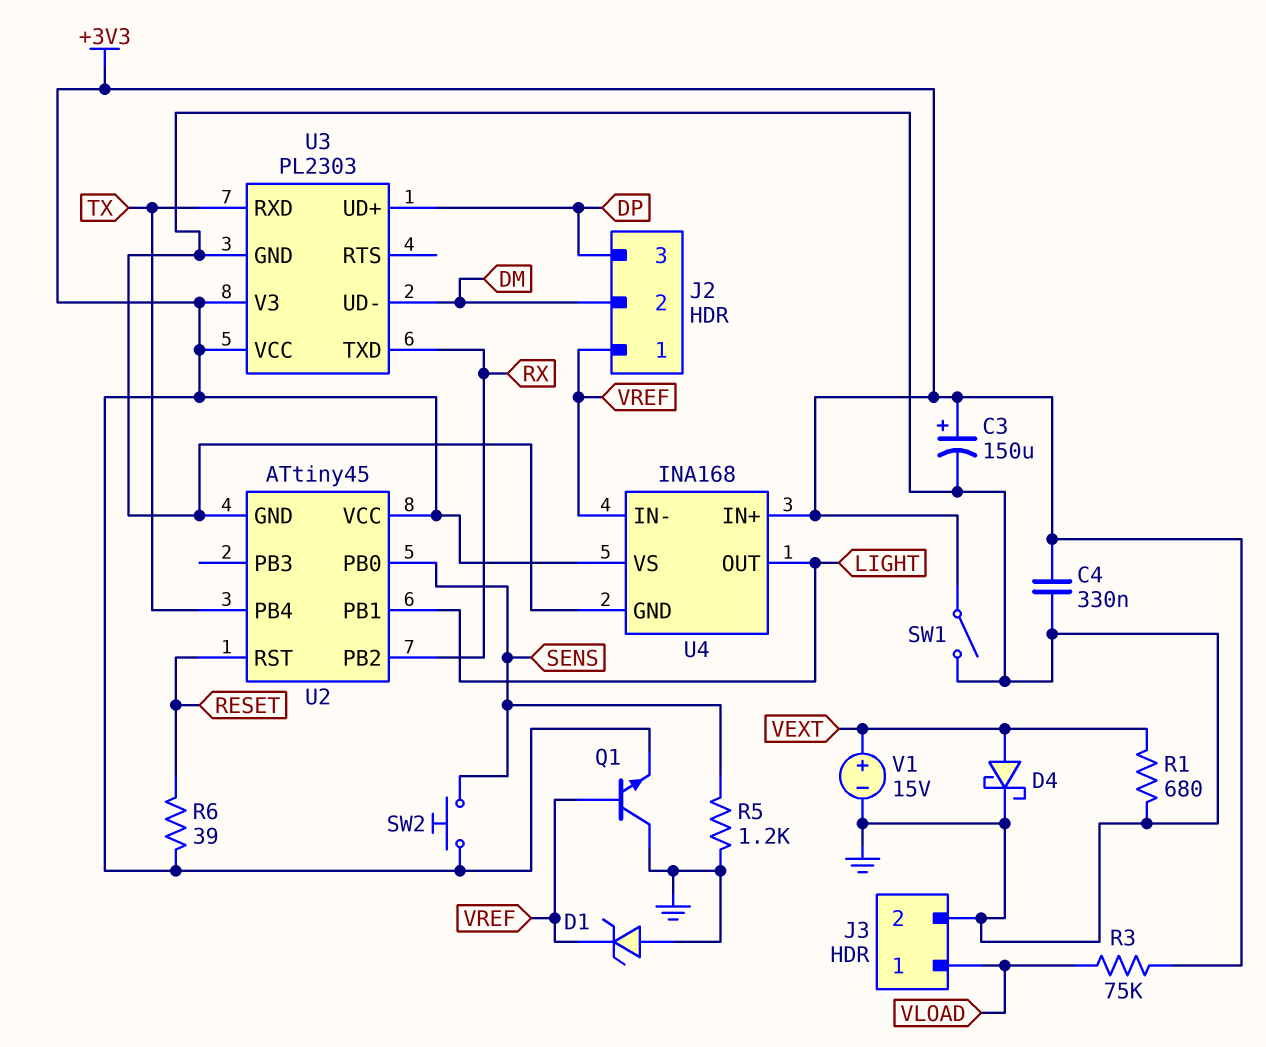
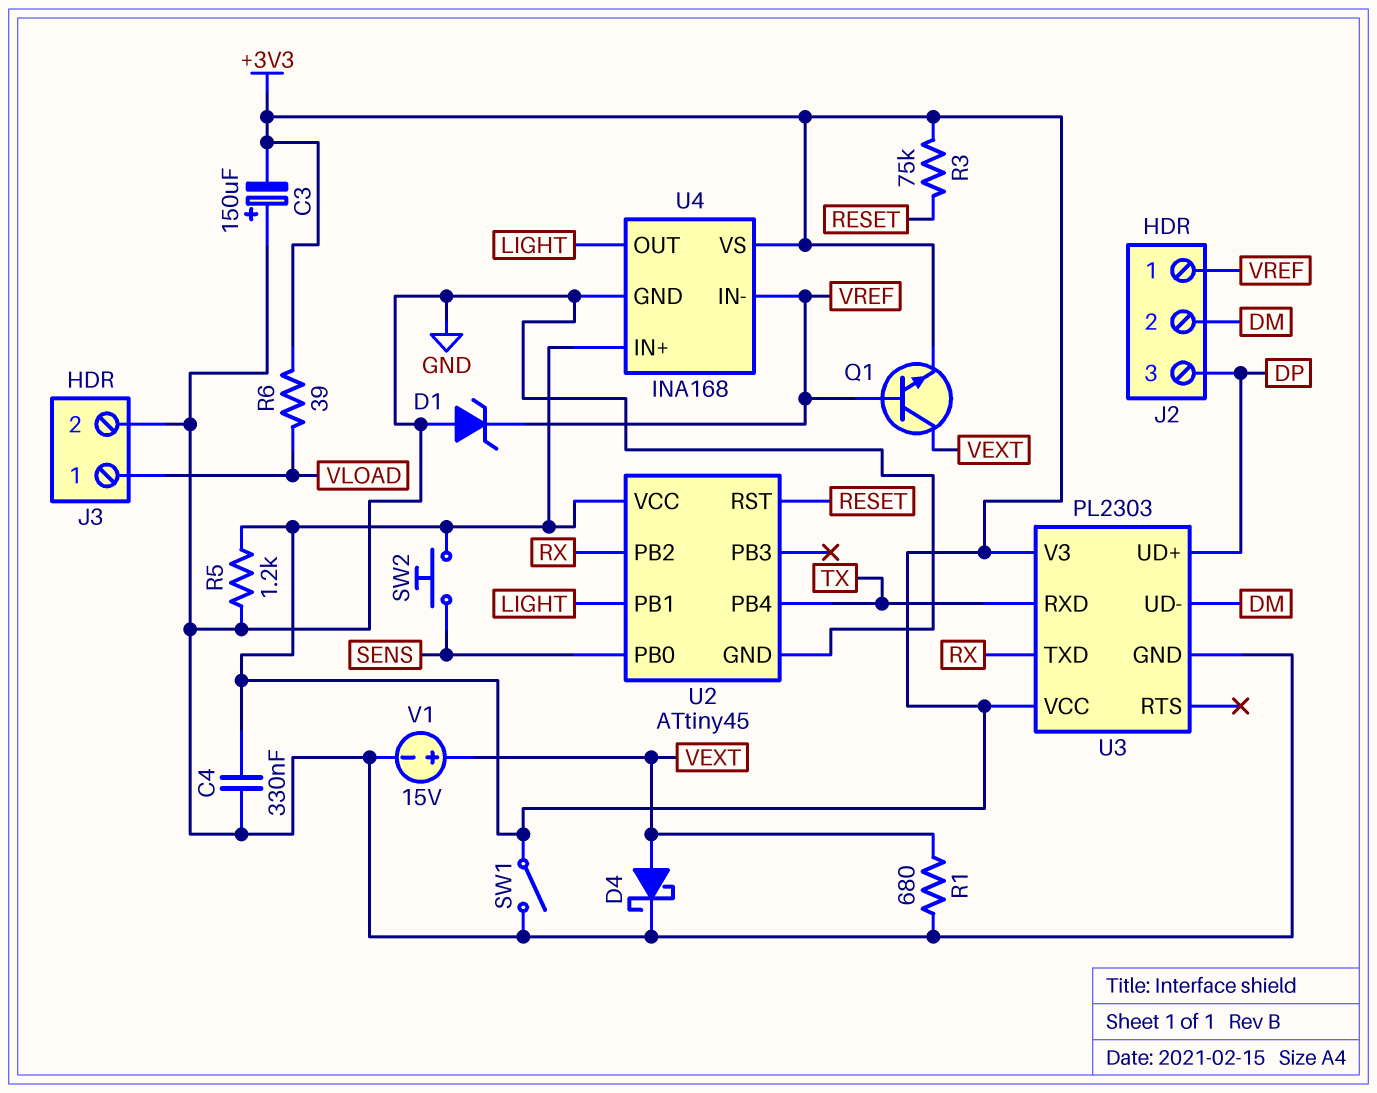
C3: 150uF (plus +3V3, minus GND) -> 150uF (plus GND, minus +3V3)
Q1: NPN (B VREF, C GND, E +3V3) -> NPN (B VREF, C VEXT, E +3V3)
R3: 75k (+3V3, VLOAD) -> 75k (+3V3, RESET)
R5: 1.2k (GND, SENS) -> 1.2k (+3V3, GND)
R6: 39 (+3V3, RESET) -> 39 (+3V3, VLOAD)

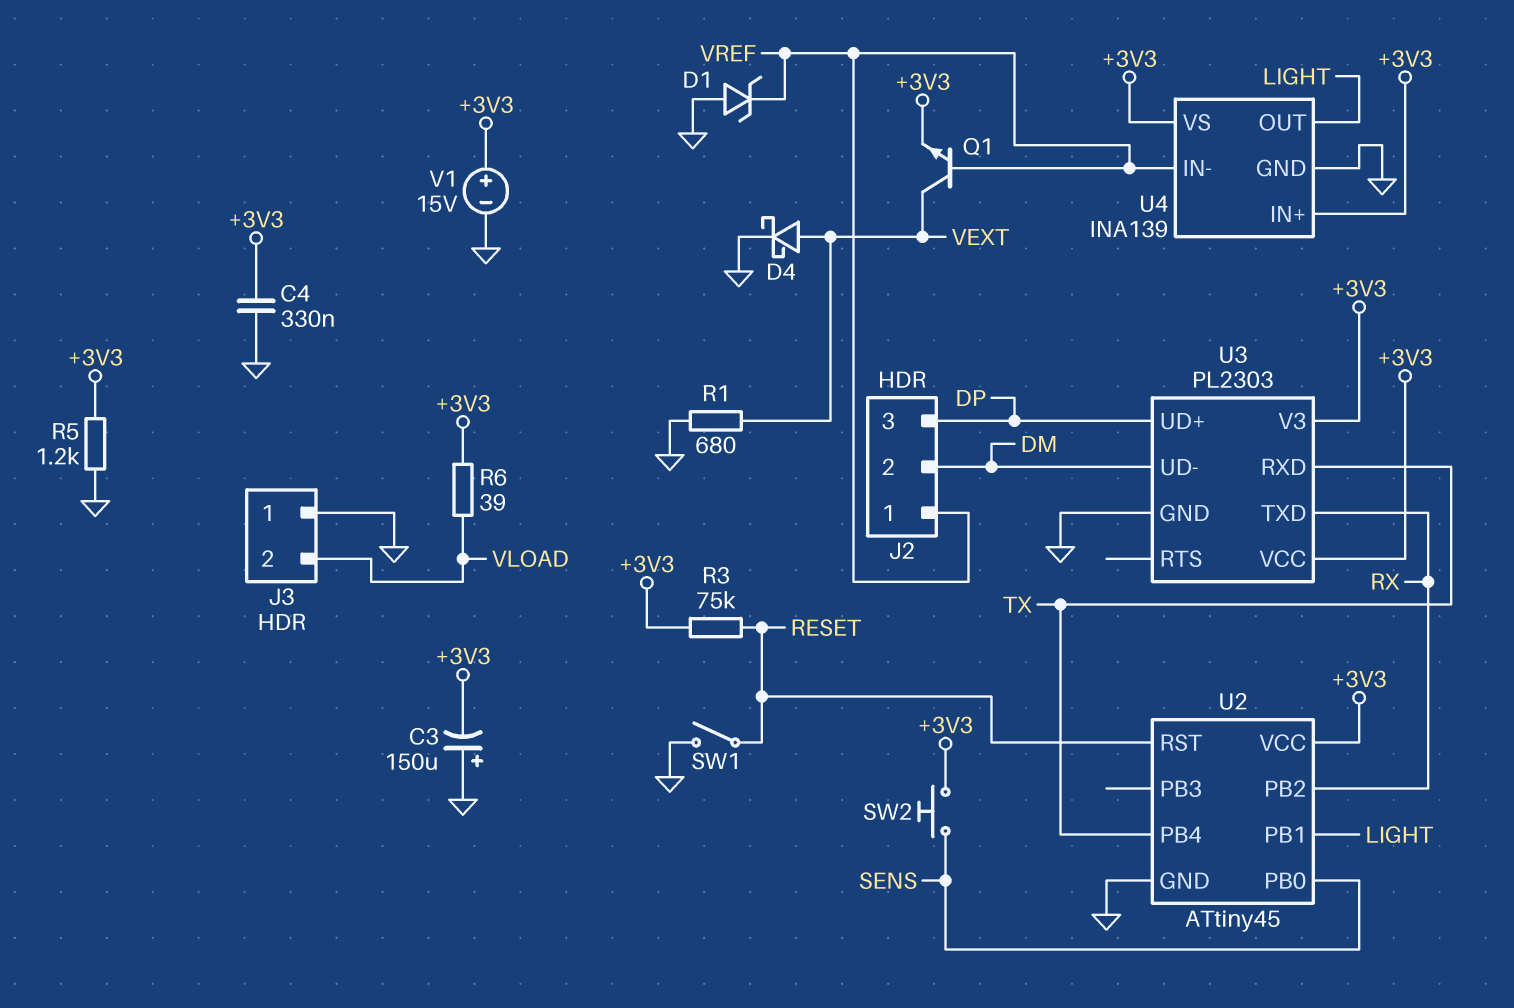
J3 pin 1: VLOAD -> GND
J3 pin 2: GND -> VLOAD
SW1: switch (+3V3, GND) -> switch (GND, RESET)
U4: INA168 -> INA139
V1: 15V (plus VEXT, minus GND) -> 15V (plus +3V3, minus GND)

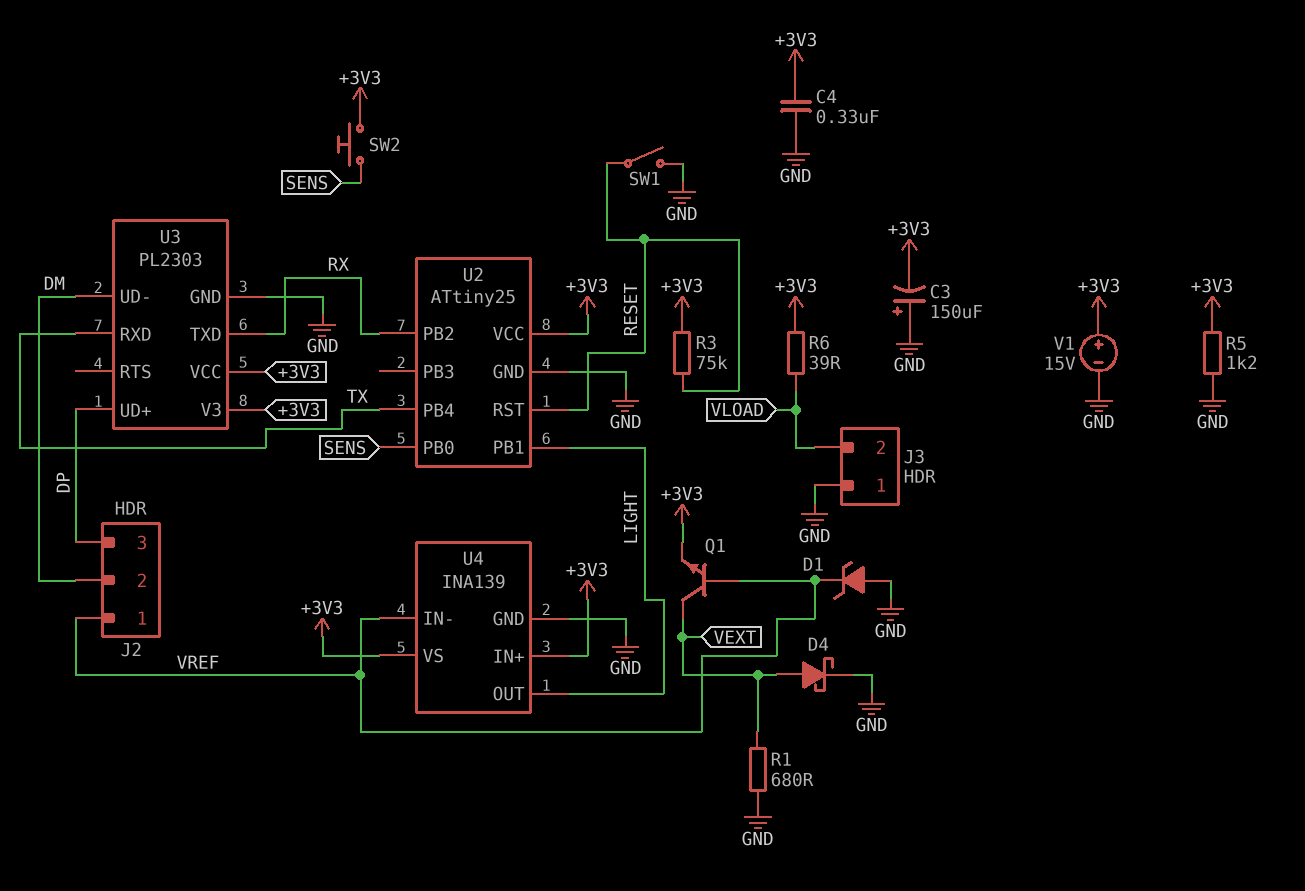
U2: ATtiny45 -> ATtiny25

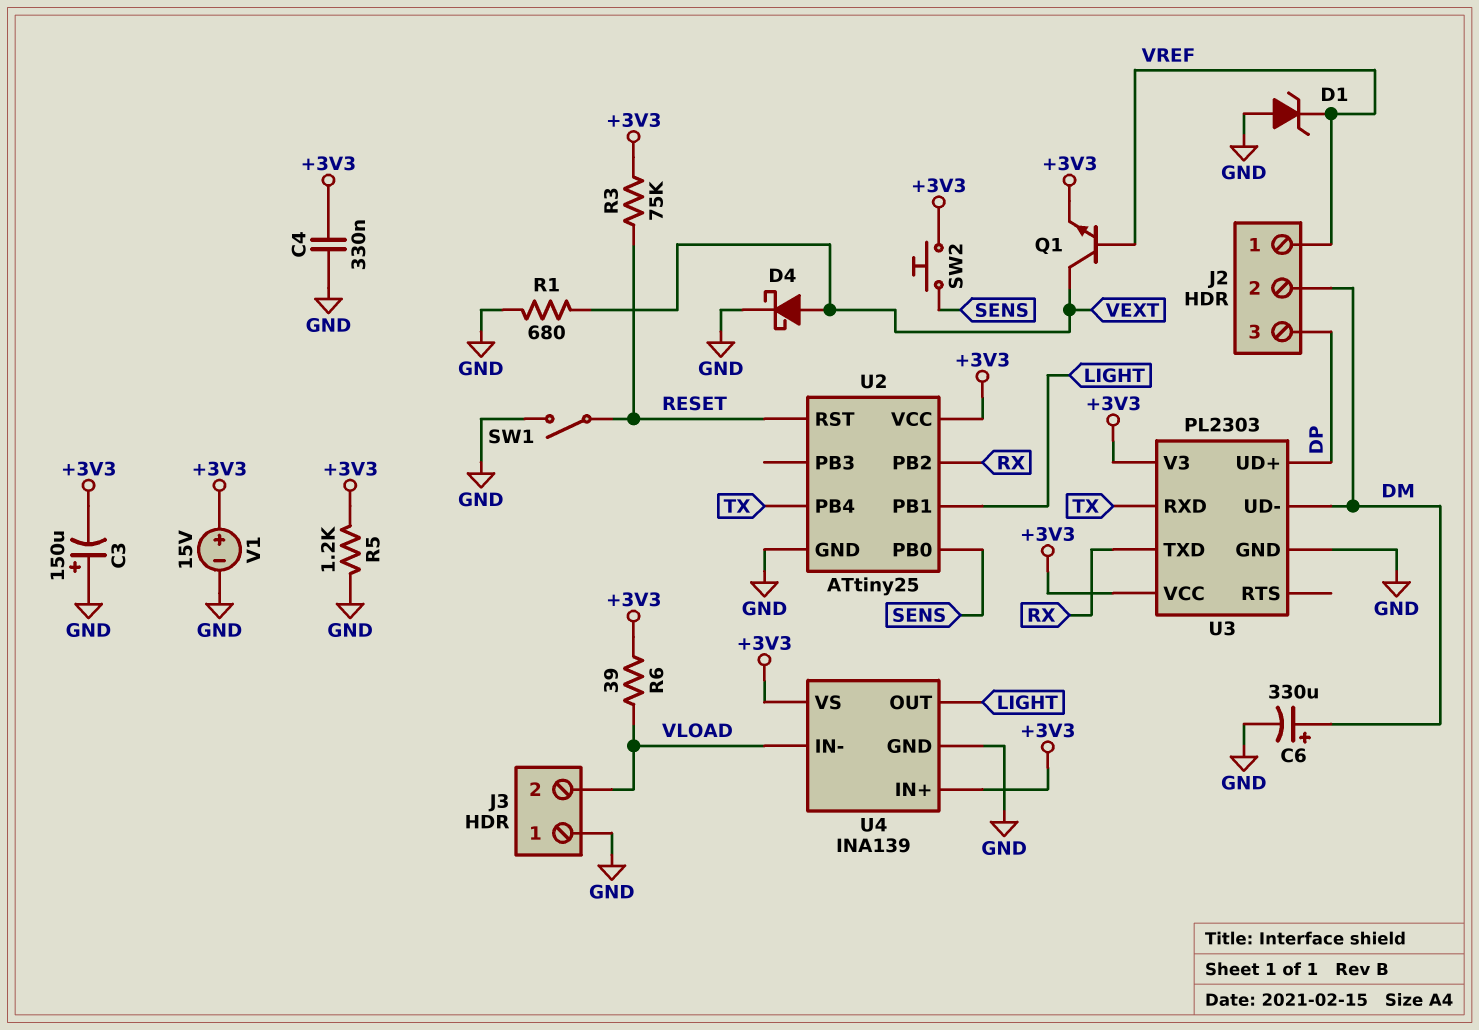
C6: none -> 330uF (plus DM, minus GND)
U4 pin IN-: VREF -> VLOAD

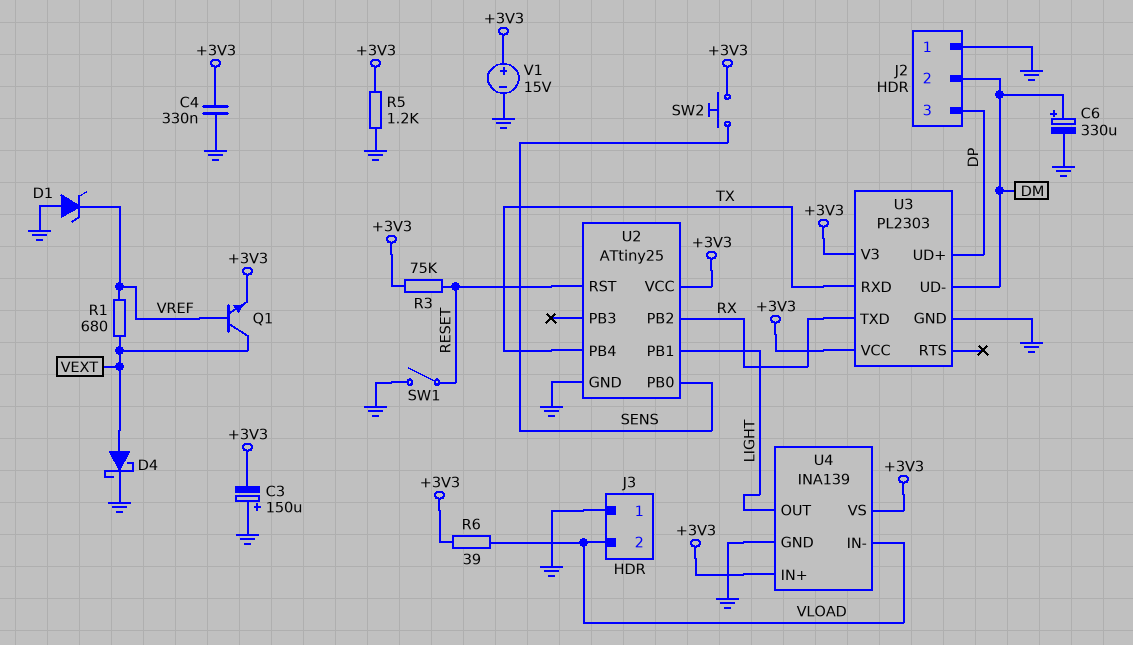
J2 pin 1: VREF -> GND
R1: 680 (GND, VEXT) -> 680 (VEXT, VREF)

